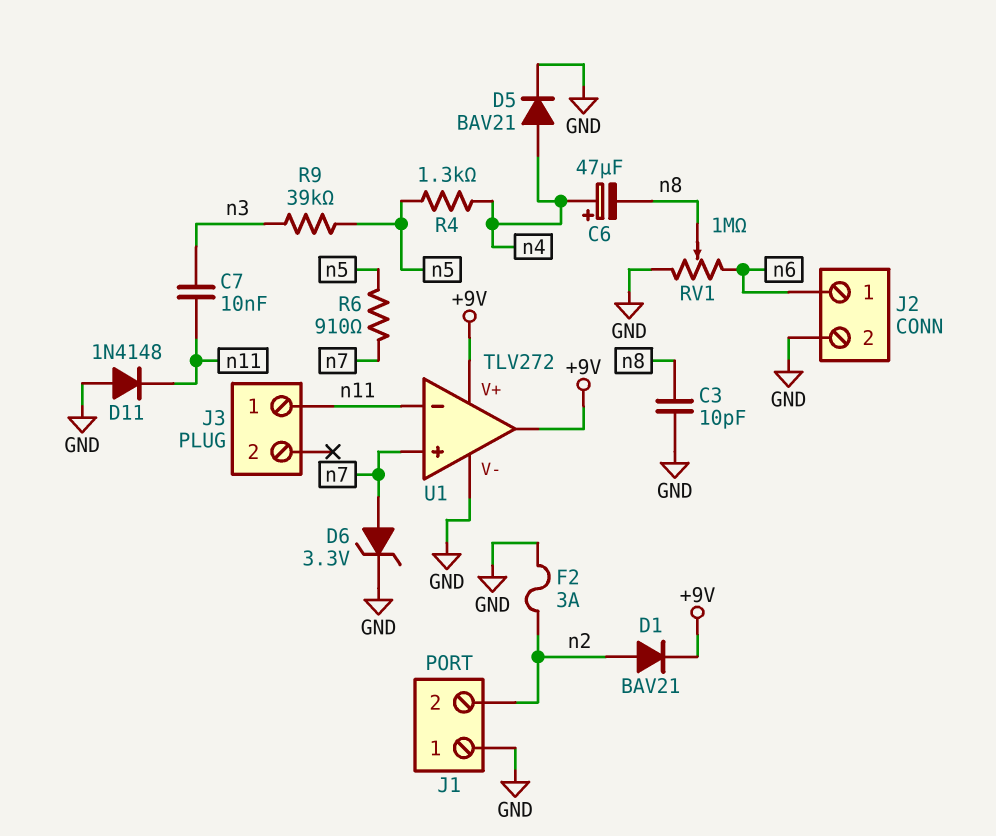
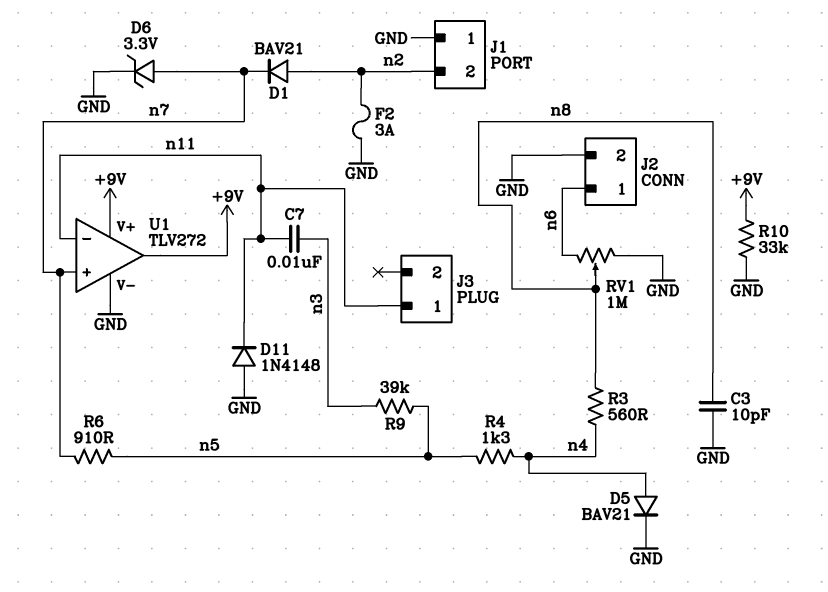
C6: 47uF (plus n4, minus n8) -> none
D1: diode BAV21 (A n2, K +9V) -> diode BAV21 (A n2, K n7)
R3: none -> 560 (n4, n8)
R10: none -> 33k (+9V, GND)

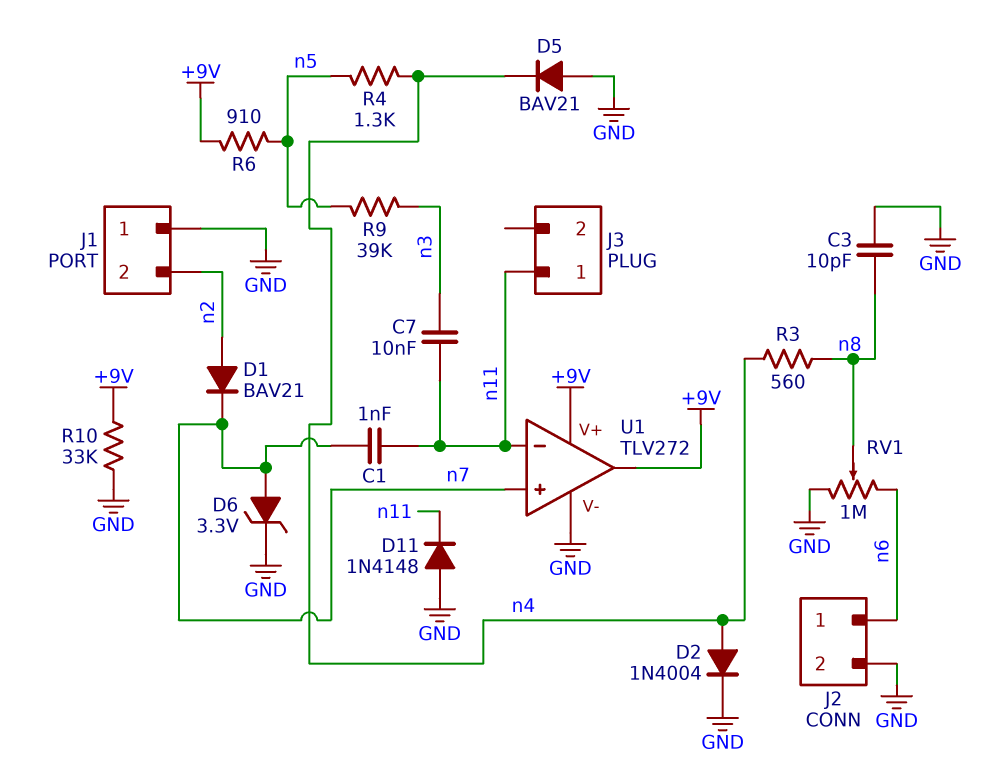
C1: none -> 1nF (n7, n11)
D2: none -> diode 1N4004 (A n4, K GND)
D5: diode BAV21 (A n4, K GND) -> diode BAV21 (A GND, K n4)
F2: 3A (GND, n2) -> none
R6: 910 (n5, n7) -> 910 (+9V, n5)

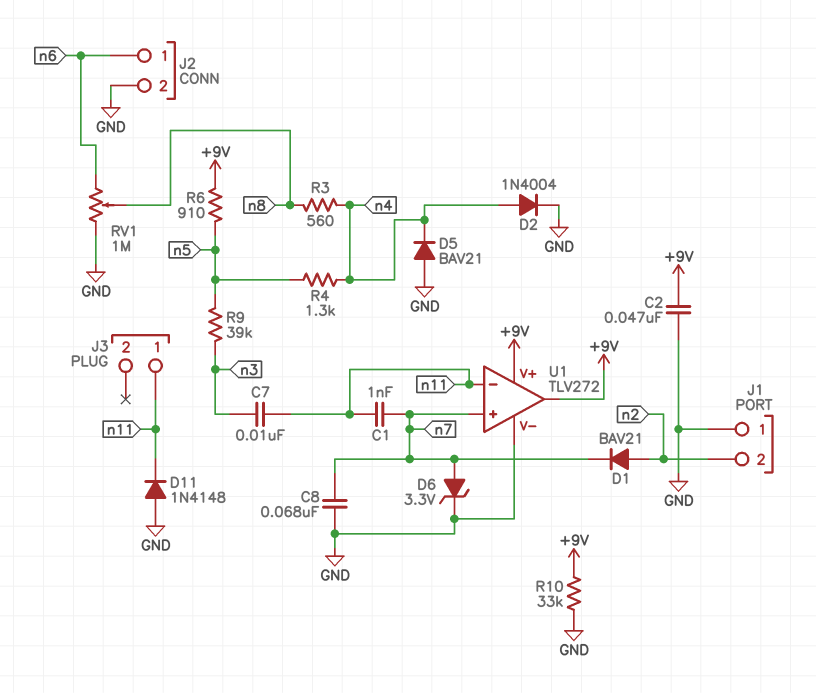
C2: none -> 47nF (+9V, GND)
C3: 10pF (GND, n8) -> none
C8: none -> 68nF (GND, n7)

